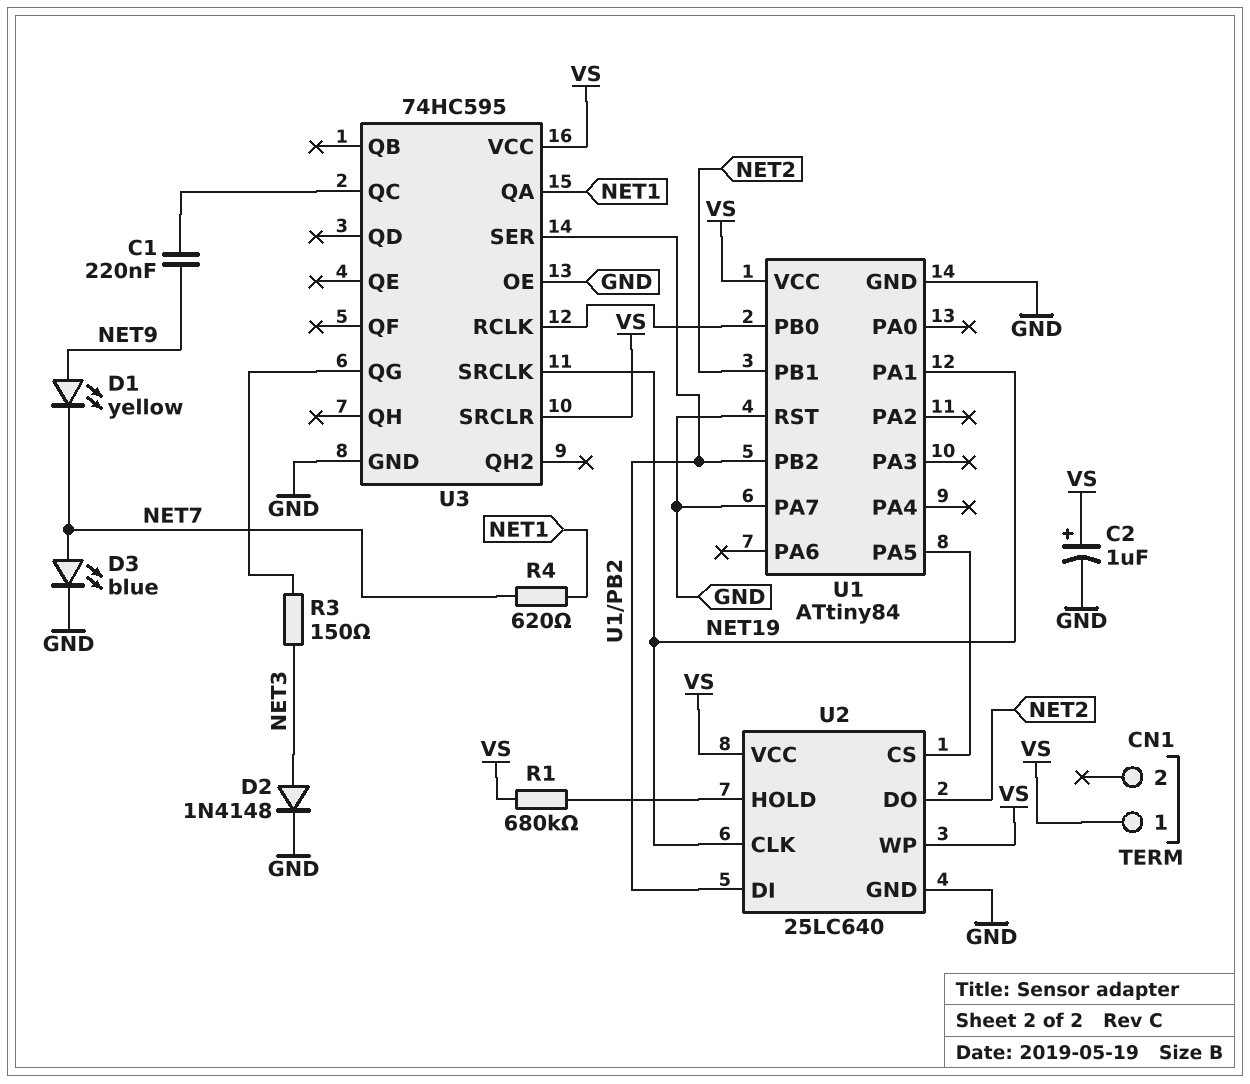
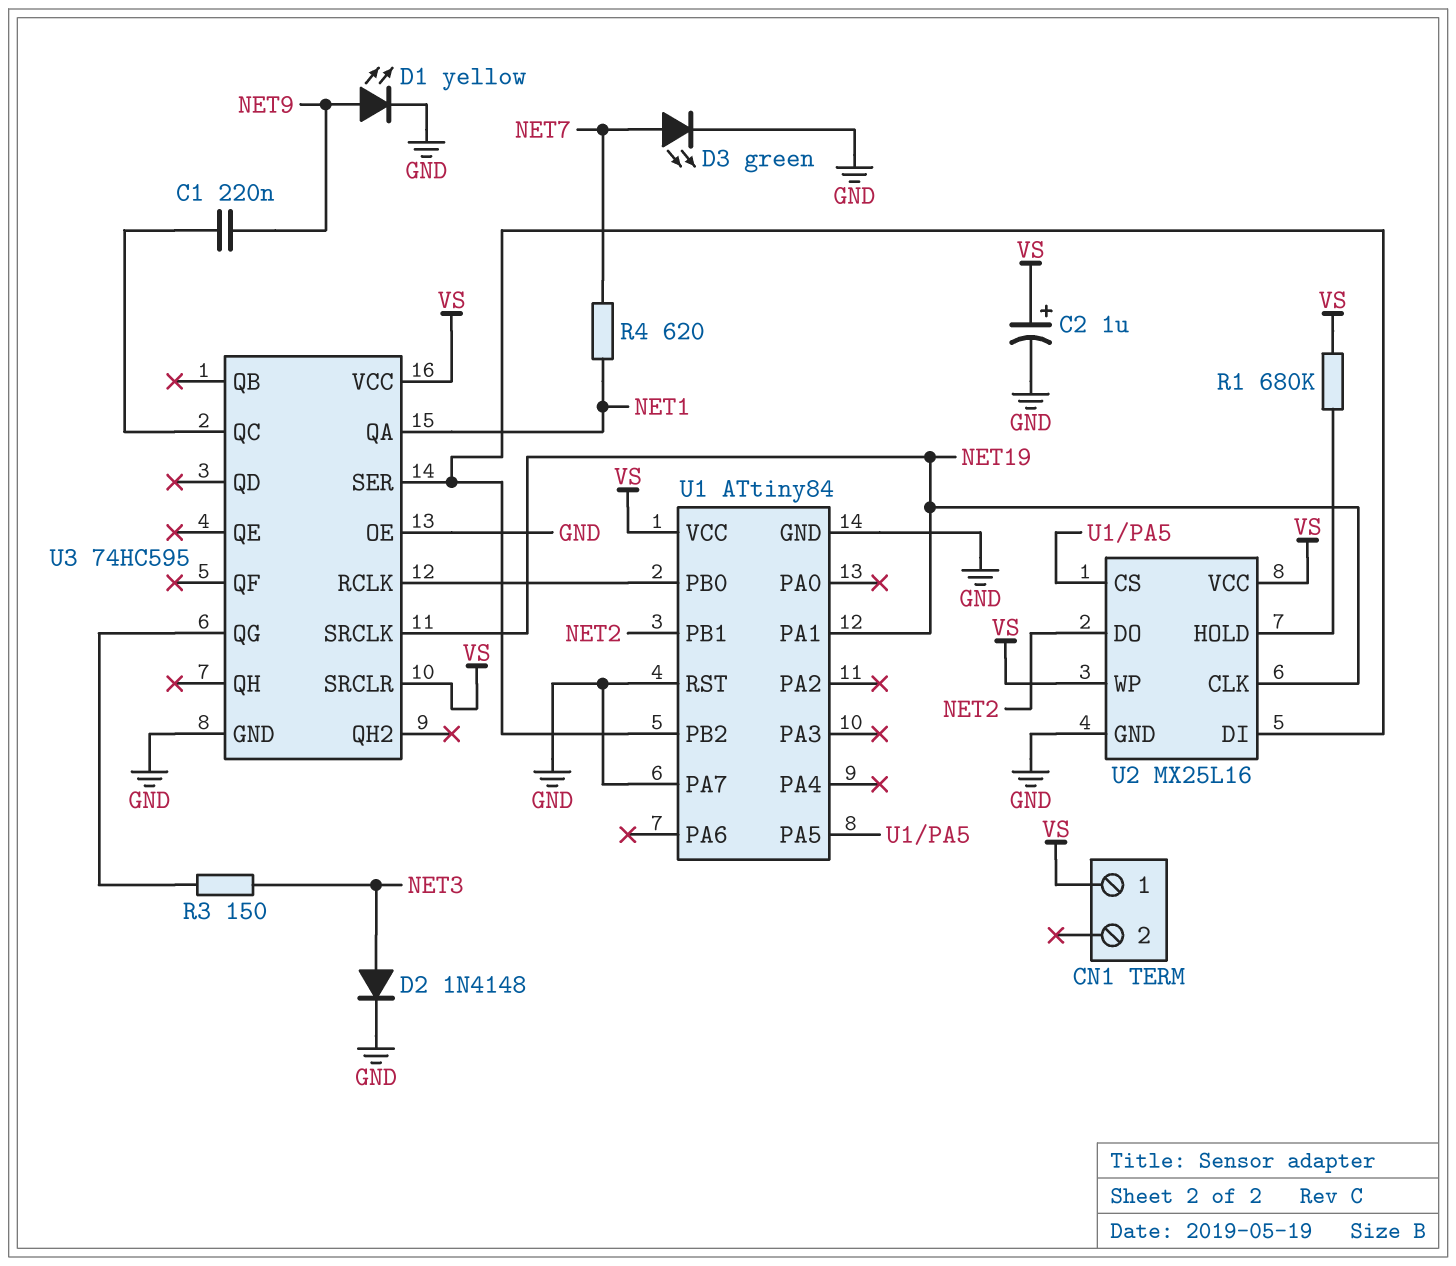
D1: LED yellow (A NET9, K NET7) -> LED yellow (A NET9, K GND)
D3: LED blue (A NET7, K GND) -> LED green (A NET7, K GND)
U2: 25LC640 -> MX25L16

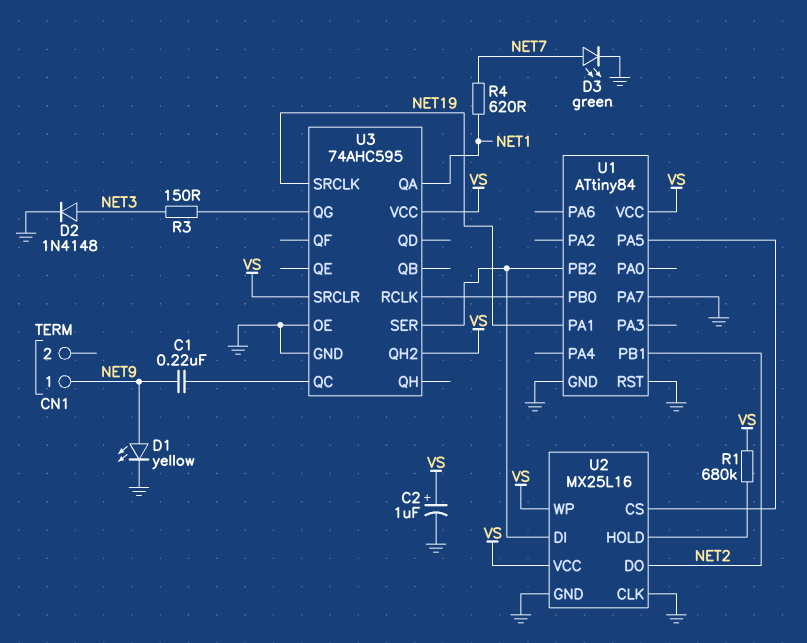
CN1 pin 1: VS -> NET9
U2 pin CLK: NET19 -> GND
U3: 74HC595 -> 74AHC595
U3 pin QH2: none -> VS

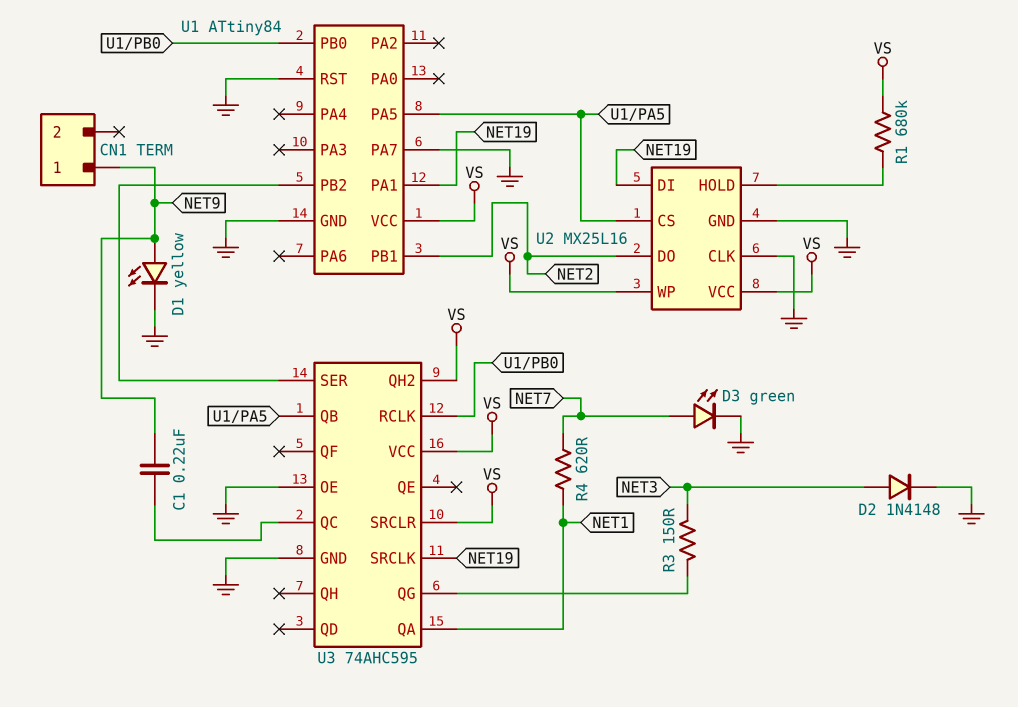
C2: 1uF (plus VS, minus GND) -> none
U2 pin DI: U1/PB2 -> NET19
U3 pin QB: none -> U1/PA5

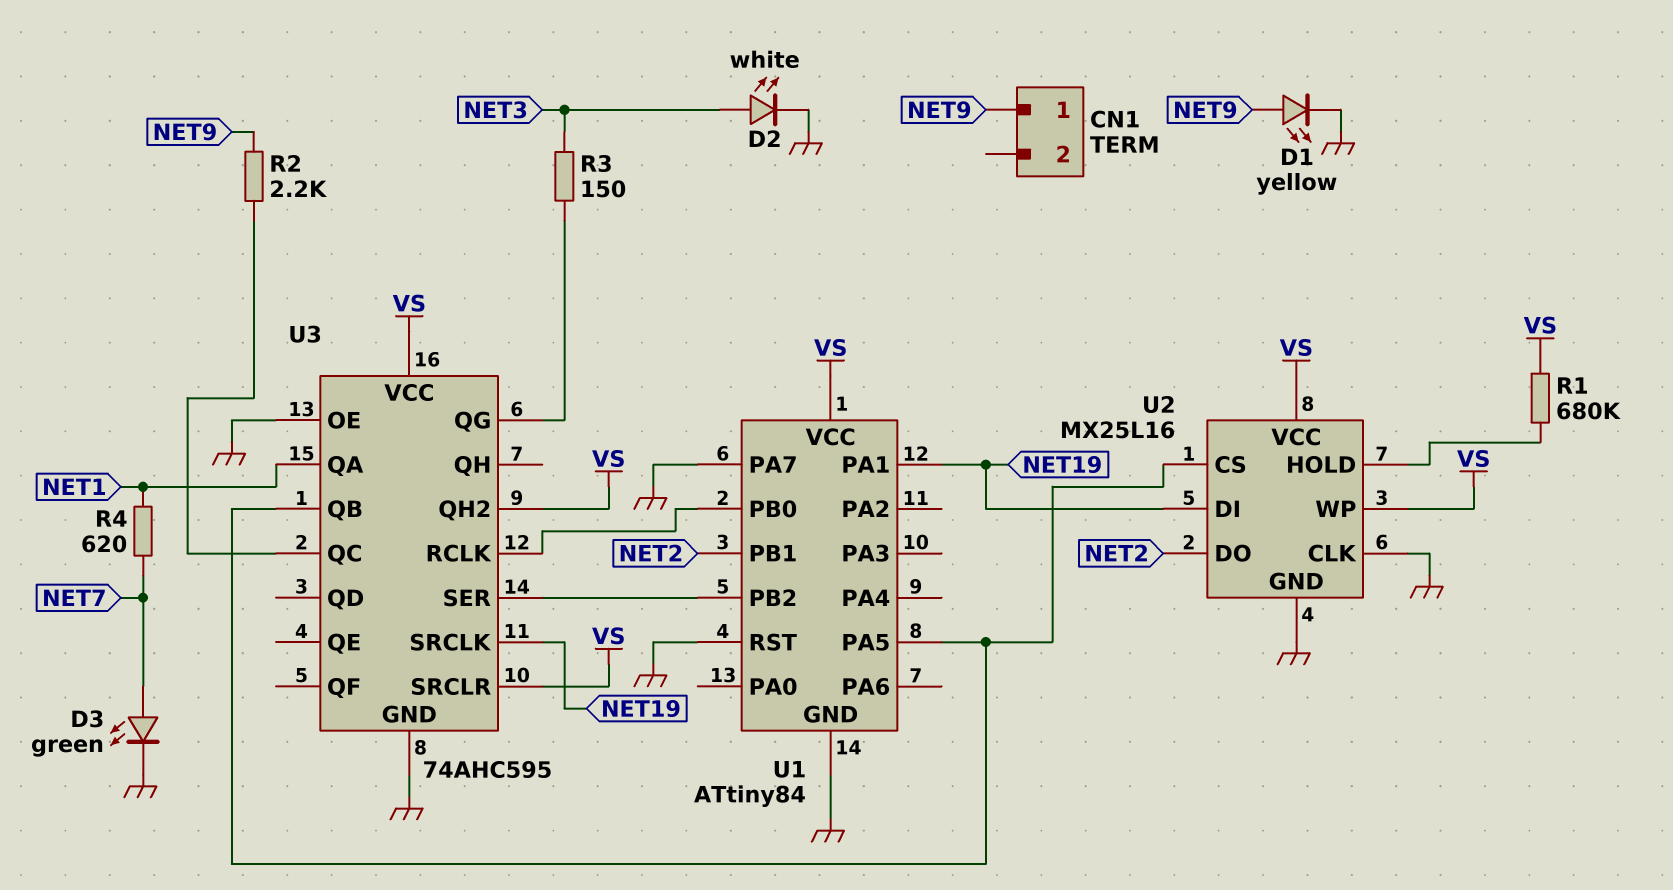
C1: 220nF (NET9, U3/QC) -> none
D2: diode 1N4148 (A NET3, K GND) -> LED white (A NET3, K GND)
R2: none -> 2.2k (NET9, U3/QC)

